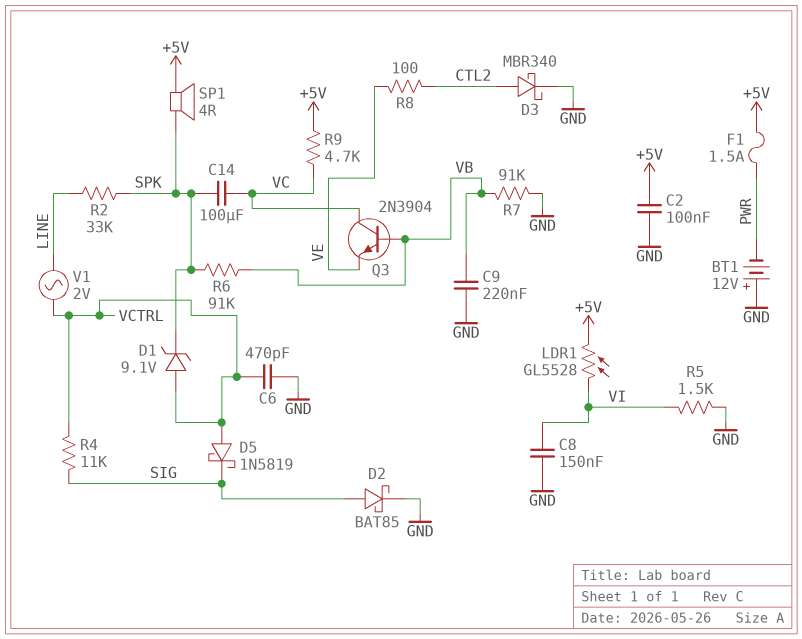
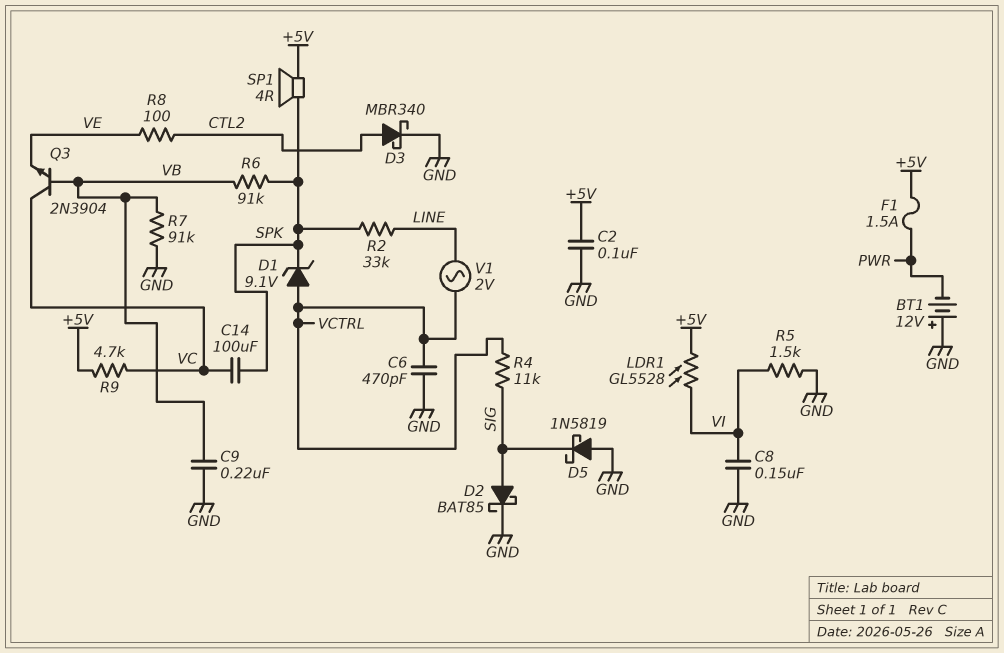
D5: schottky 1N5819 (A VCTRL, K SIG) -> schottky 1N5819 (A GND, K SIG)

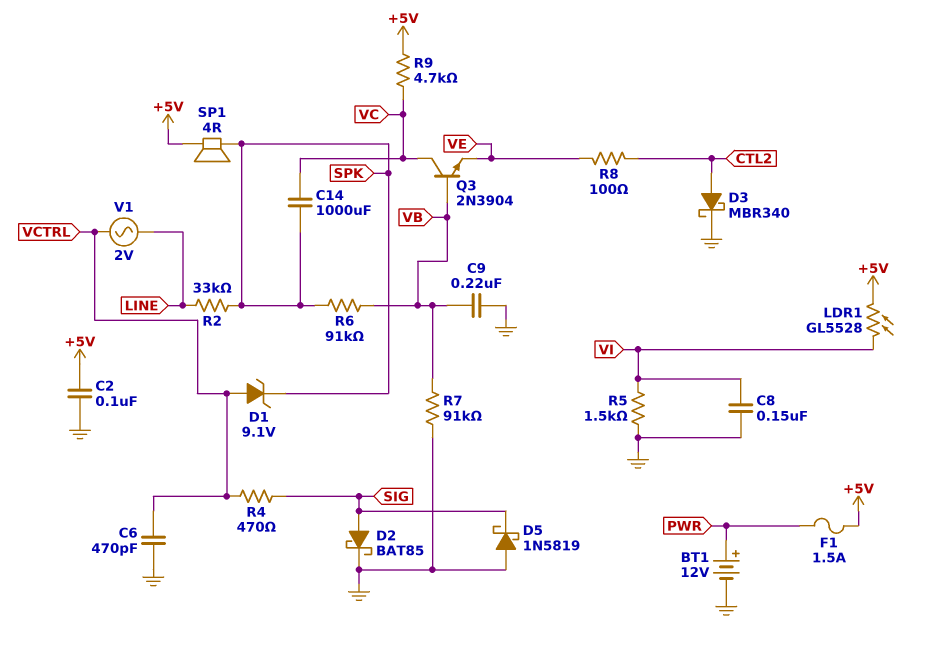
BT1: 12V (plus GND, minus PWR) -> 12V (plus PWR, minus GND)
C14: 100uF (SPK, VC) -> 1000uF (SPK, VC)
R4: 11k (SIG, VCTRL) -> 470 (SIG, VCTRL)

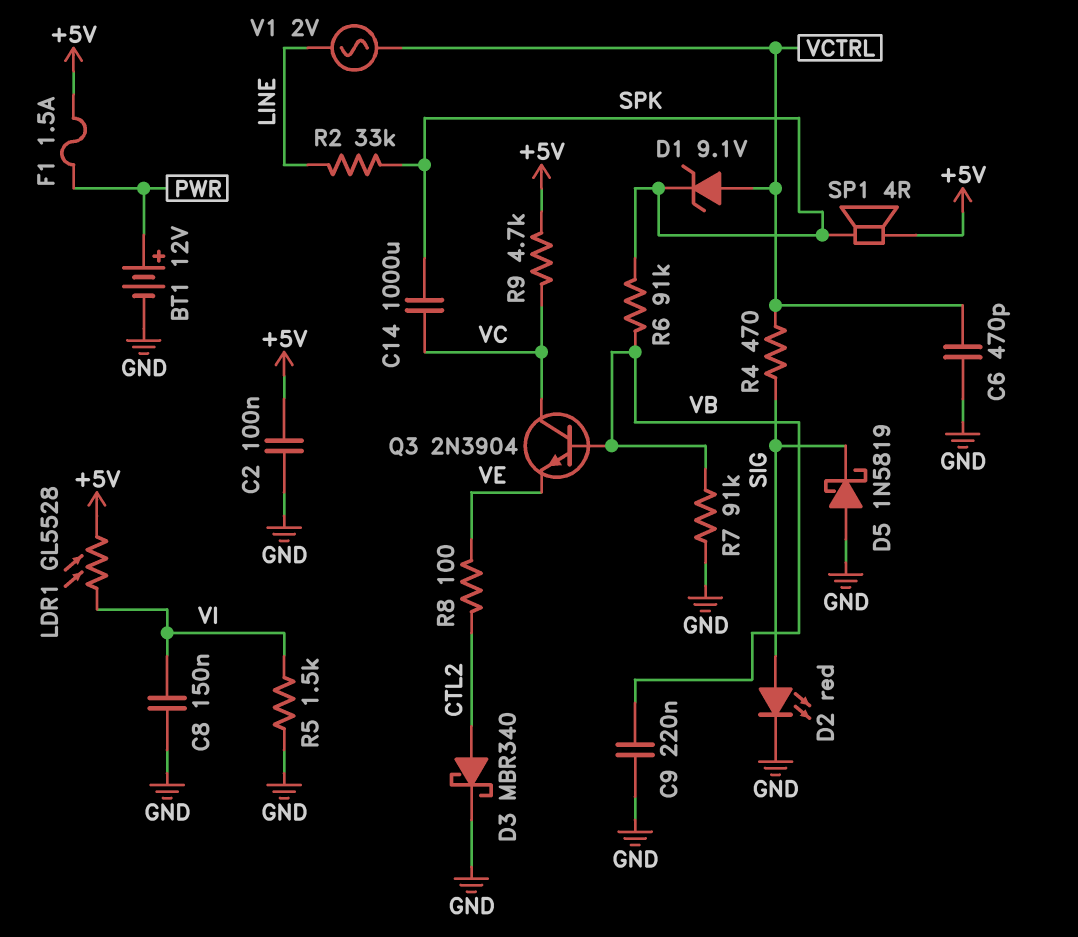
D2: schottky BAT85 (A SIG, K GND) -> LED red (A SIG, K GND)

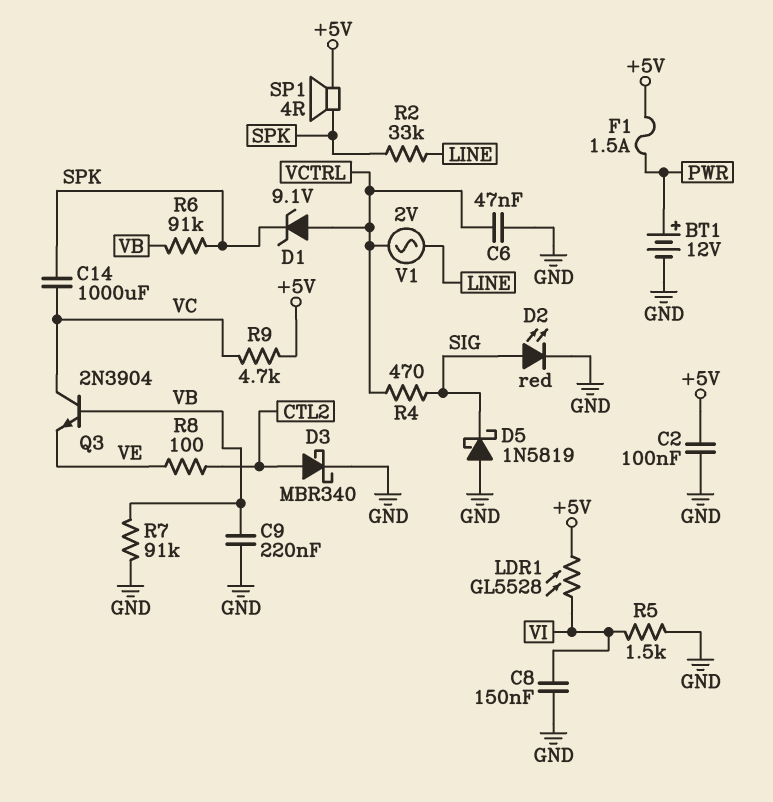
C6: 470pF (GND, VCTRL) -> 47nF (GND, VCTRL)

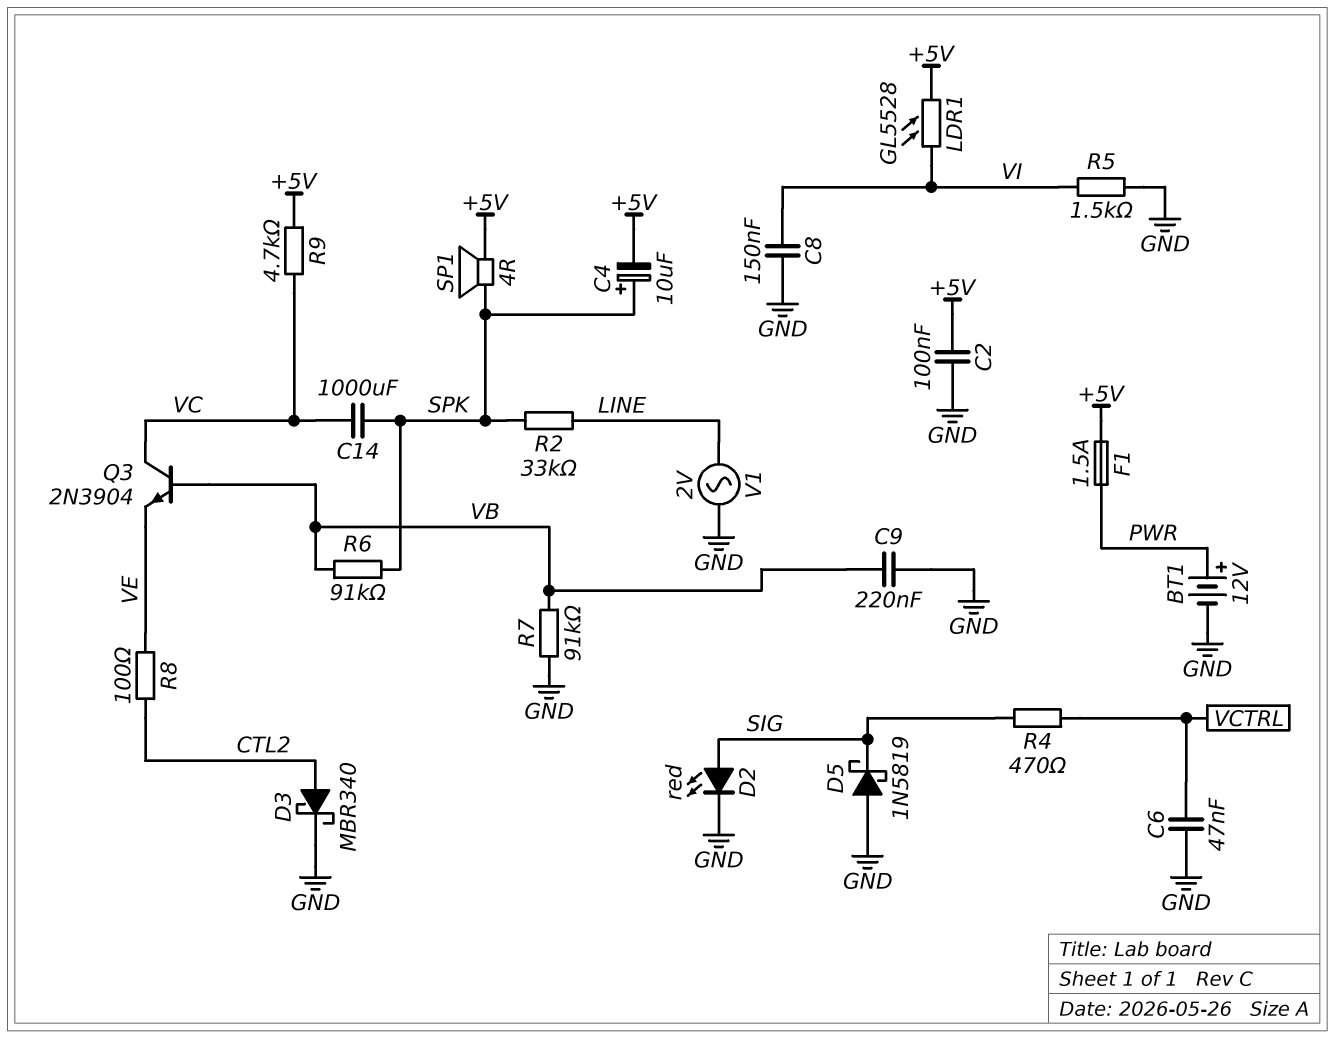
C4: none -> 10uF (plus SPK, minus +5V)
D1: zener 9.1V (A VCTRL, K SPK) -> none
V1: AC 2V (LINE, VCTRL) -> AC 2V (GND, LINE)

